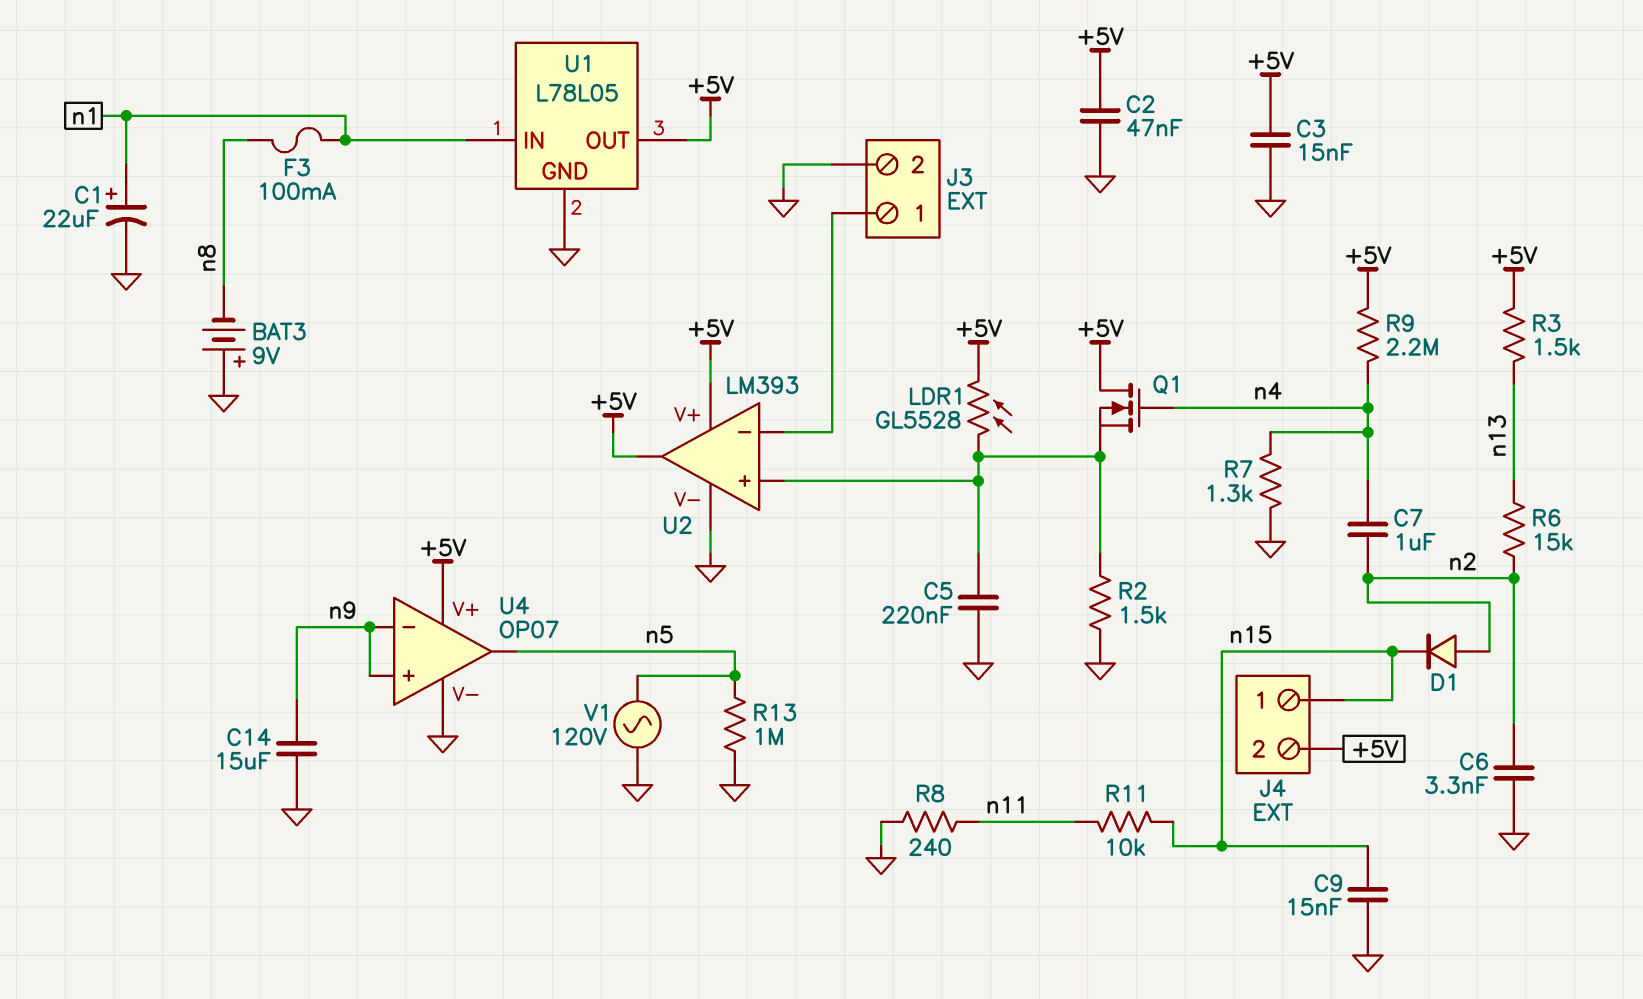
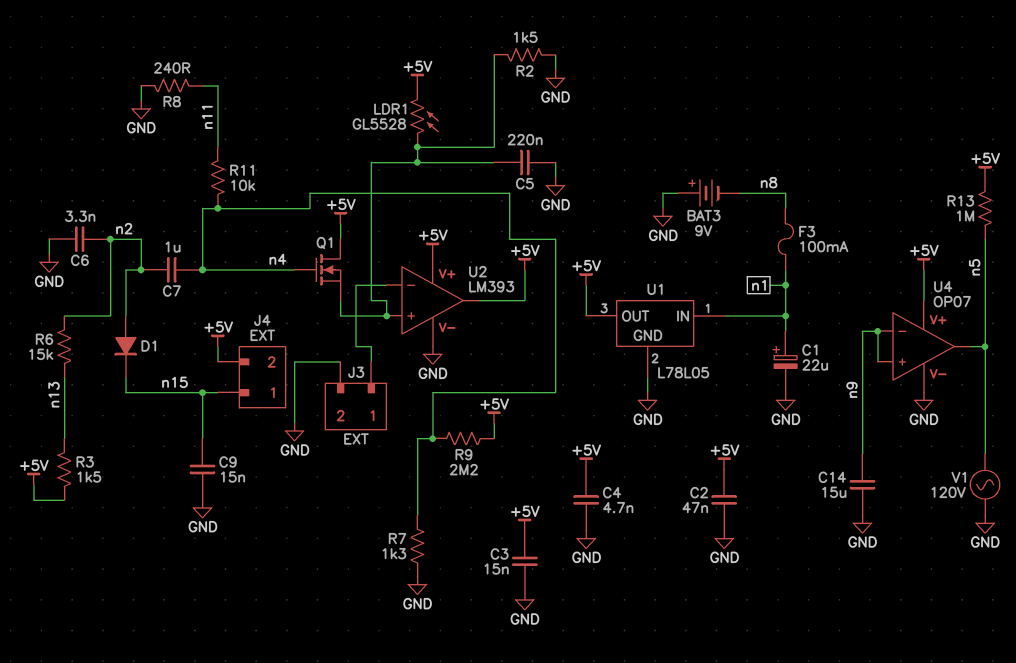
C4: none -> 4.7nF (+5V, GND)
R11: 10k (n11, n15) -> 10k (n4, n11)
R13: 1M (GND, n5) -> 1M (+5V, n5)

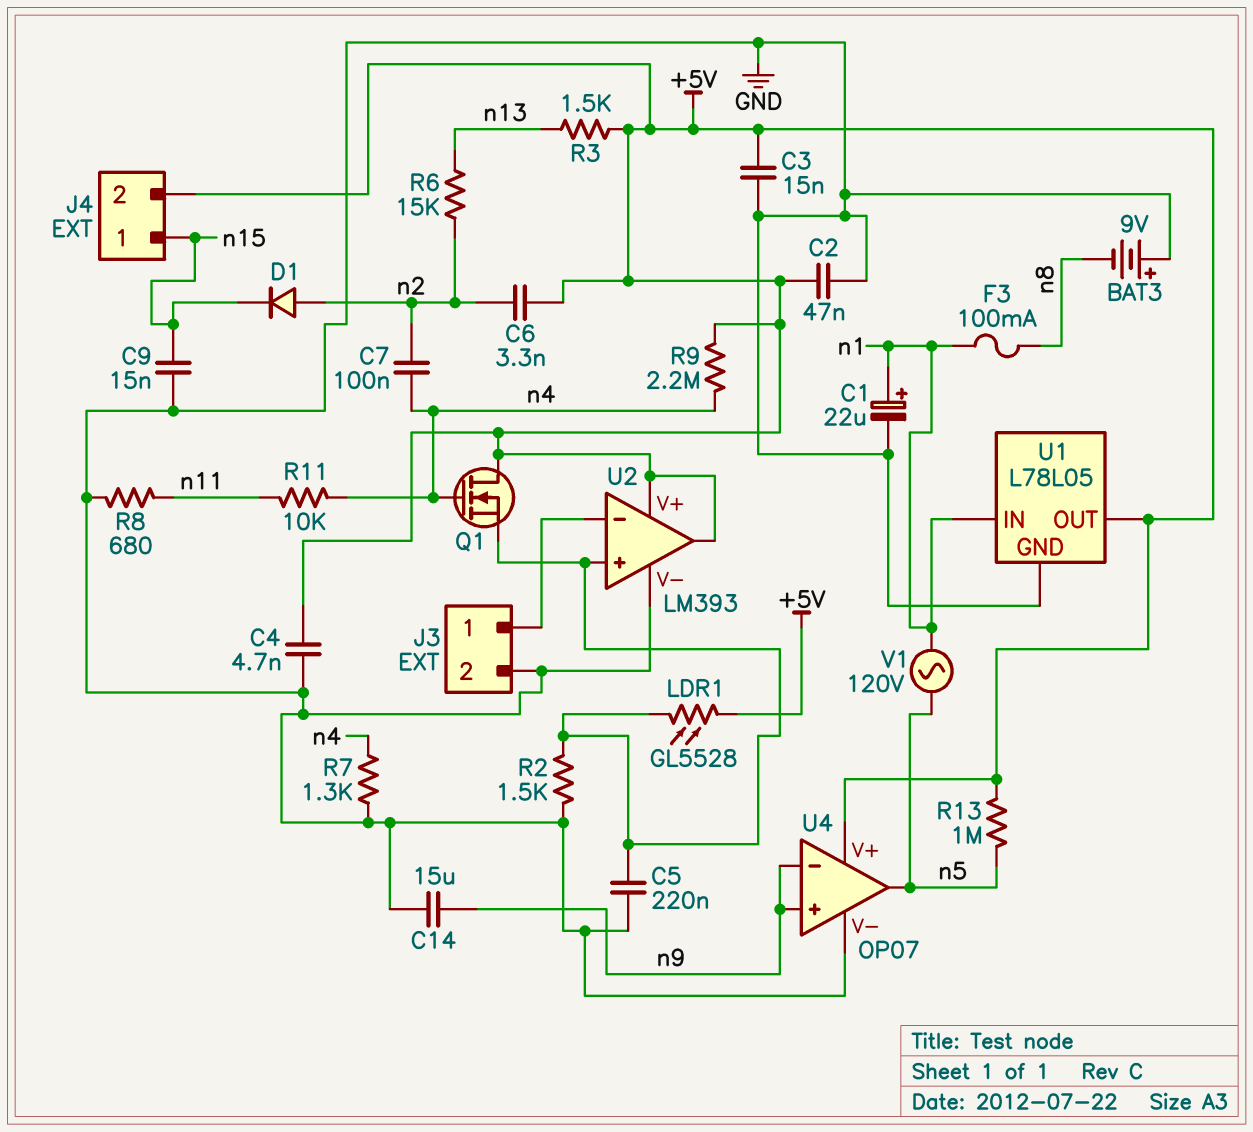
C6: 3.3nF (GND, n2) -> 3.3nF (+5V, n2)
C7: 1uF (n2, n4) -> 100nF (n2, n4)
R8: 240 (GND, n11) -> 680 (GND, n11)
V1: AC 120V (GND, n5) -> AC 120V (n1, n5)

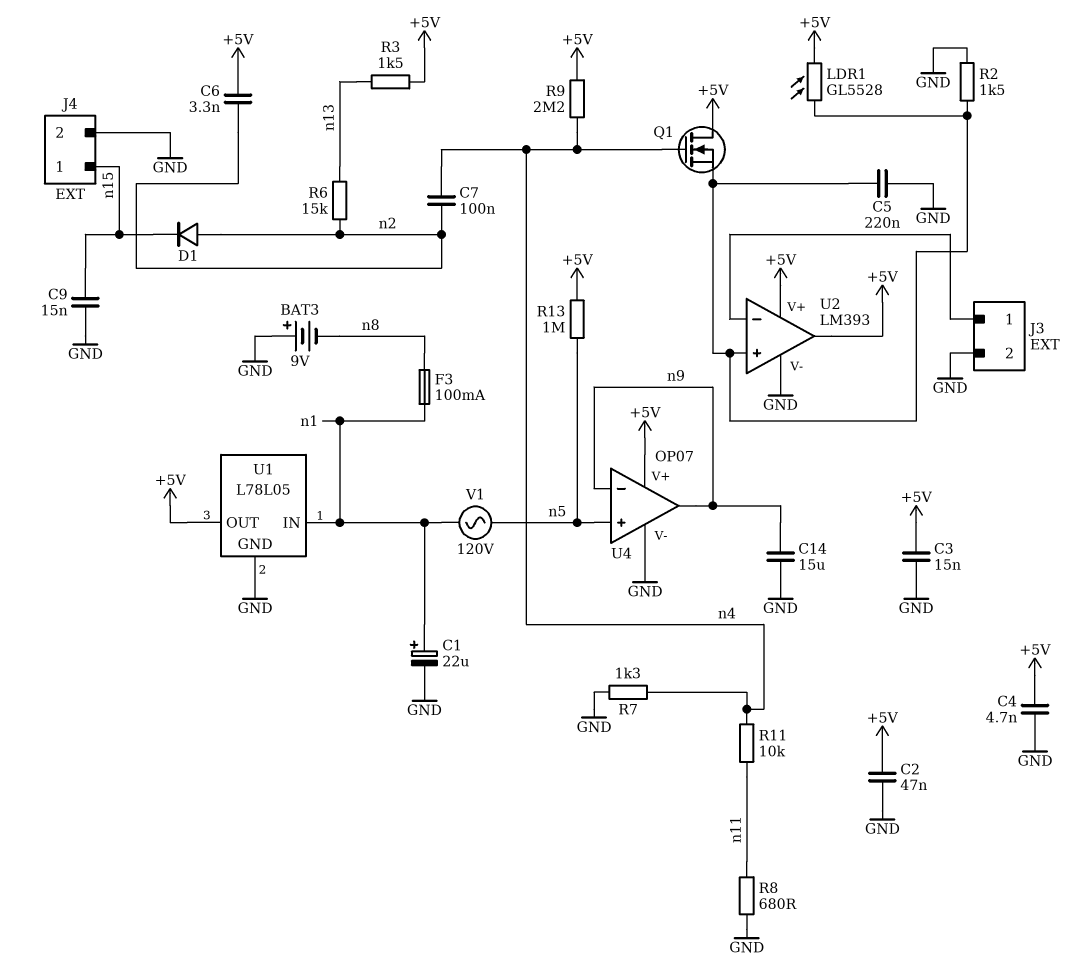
J4 pin 2: +5V -> GND
U4 pin in+: n9 -> n5
U4 pin out: n5 -> n9

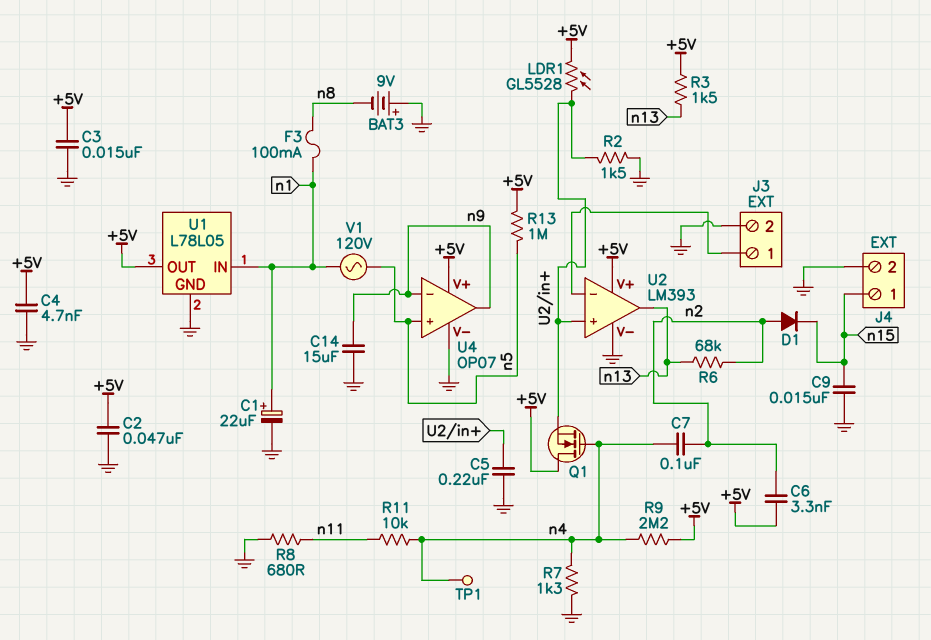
R6: 15k (n2, n13) -> 68k (n2, n13)
TP1: none -> test point (n4)
U2 pin out: +5V -> n13

